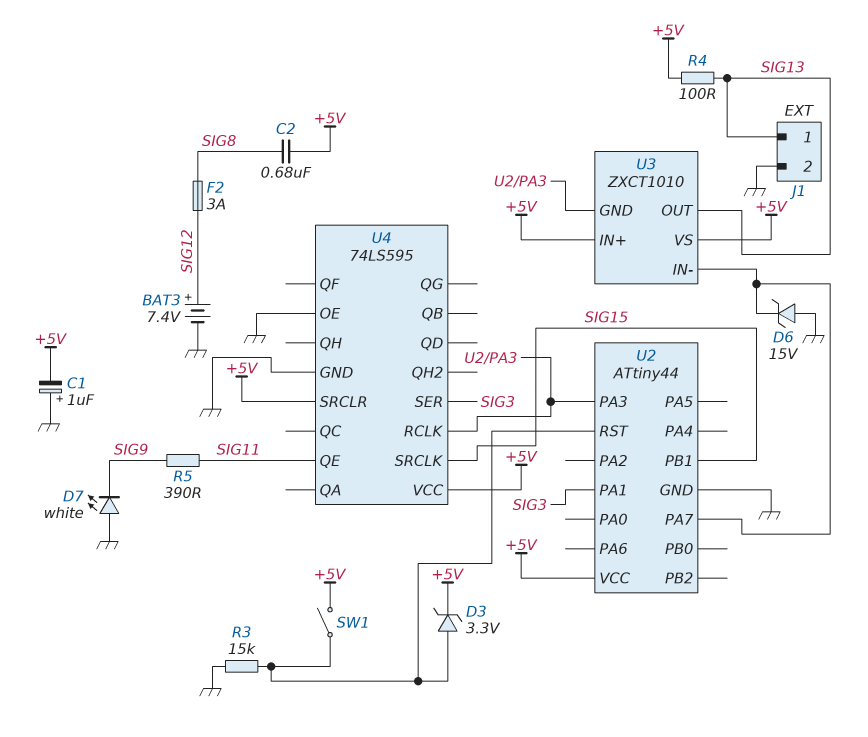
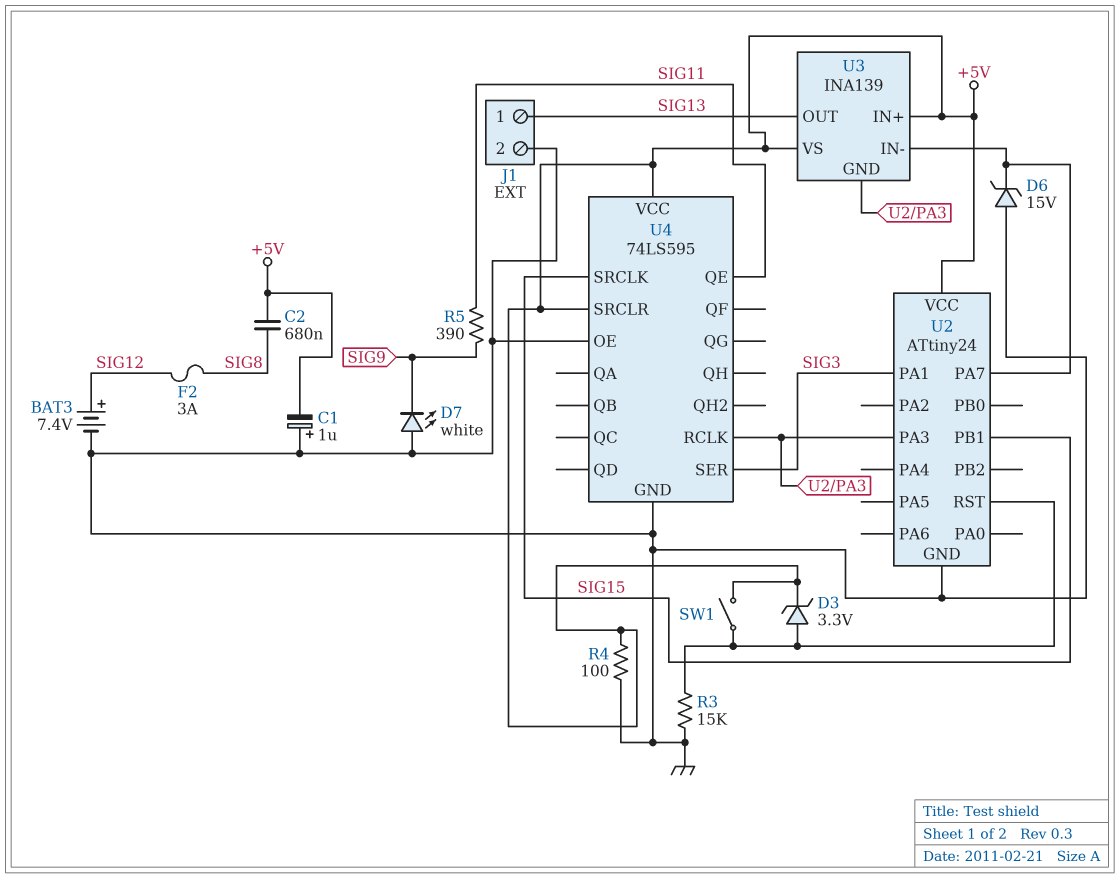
R4: 100 (+5V, SIG13) -> 100 (+5V, GND)
U2: ATtiny44 -> ATtiny24
U3: ZXCT1010 -> INA139

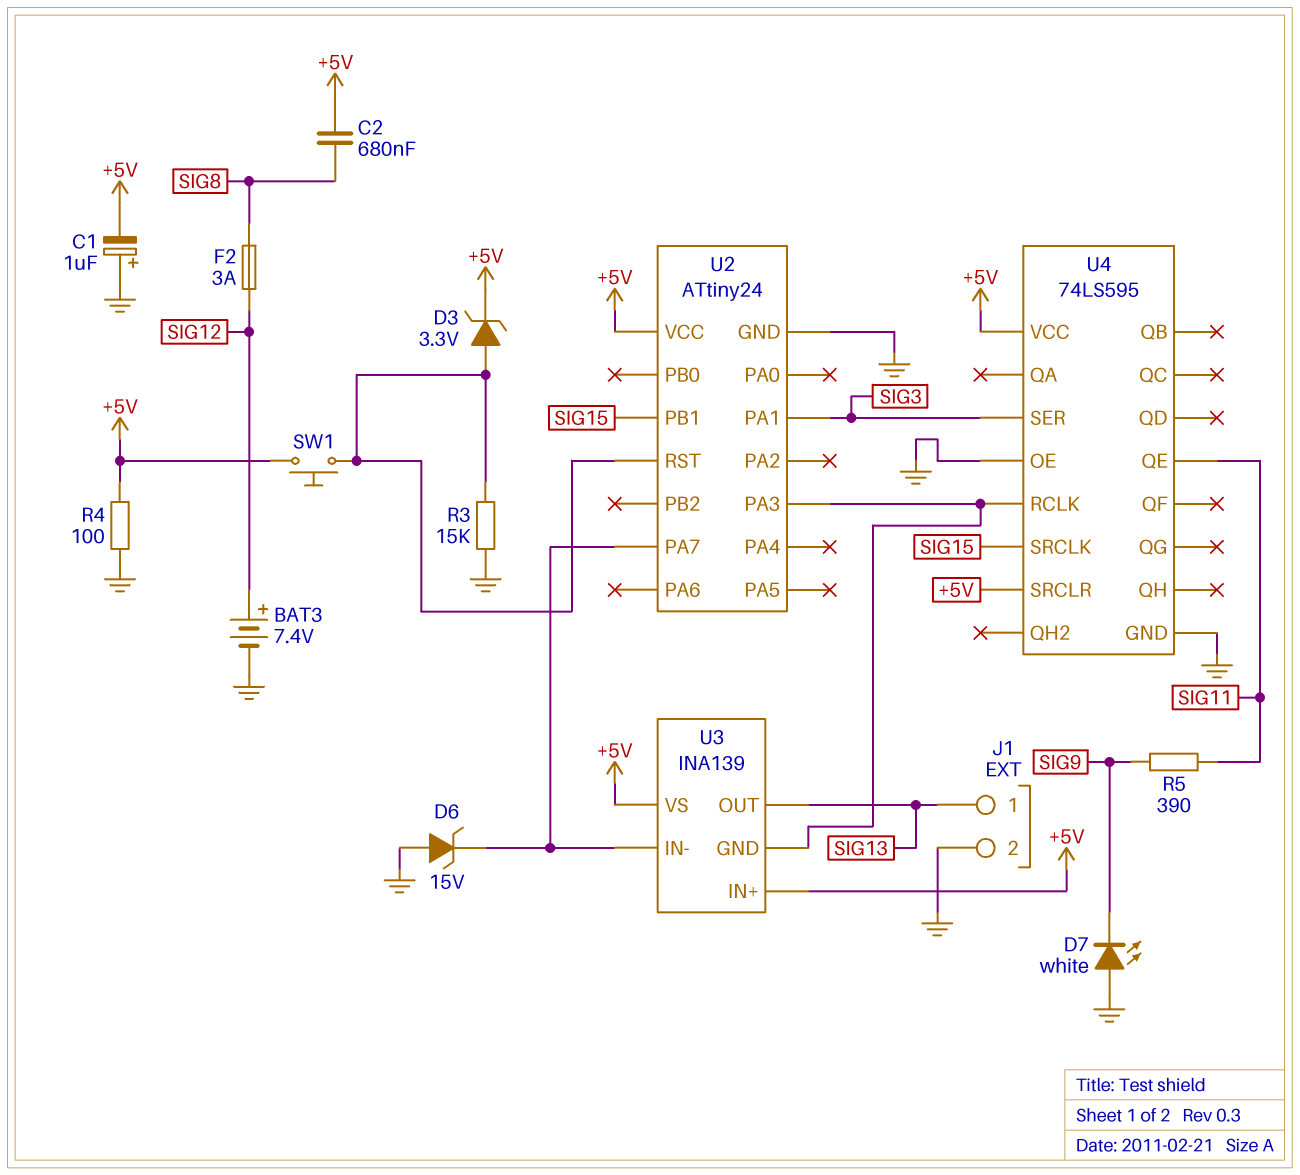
SW1: switch (+5V, U2/RST) -> button (+5V, U2/RST)

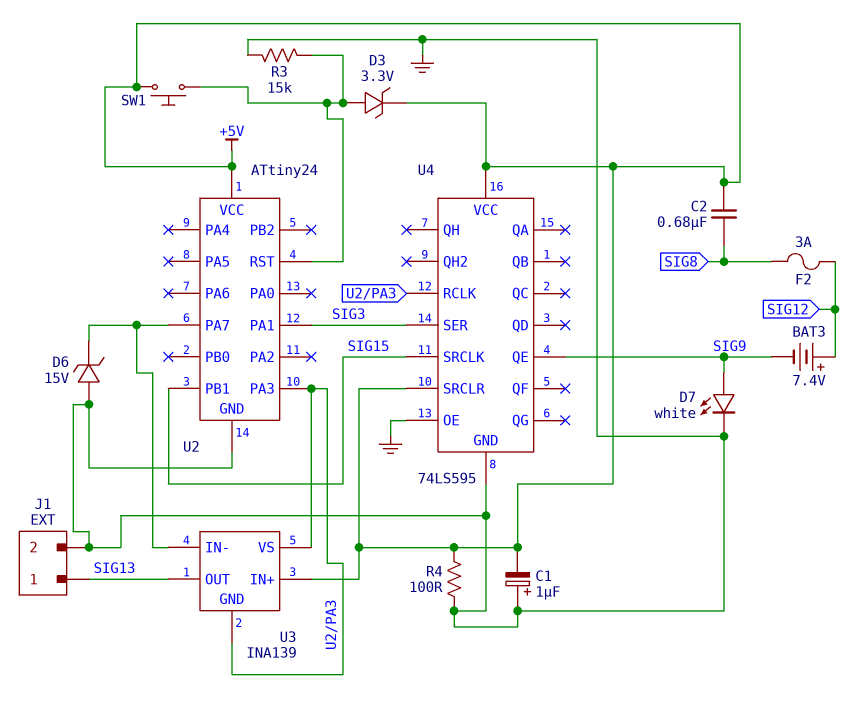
BAT3: 7.4V (plus SIG12, minus GND) -> 7.4V (plus SIG12, minus SIG9)
D7: LED white (A GND, K SIG9) -> LED white (A SIG9, K GND)
R5: 390 (SIG9, SIG11) -> none
U3 pin VS: +5V -> U2/PA3
U4 pin QE: SIG11 -> SIG9

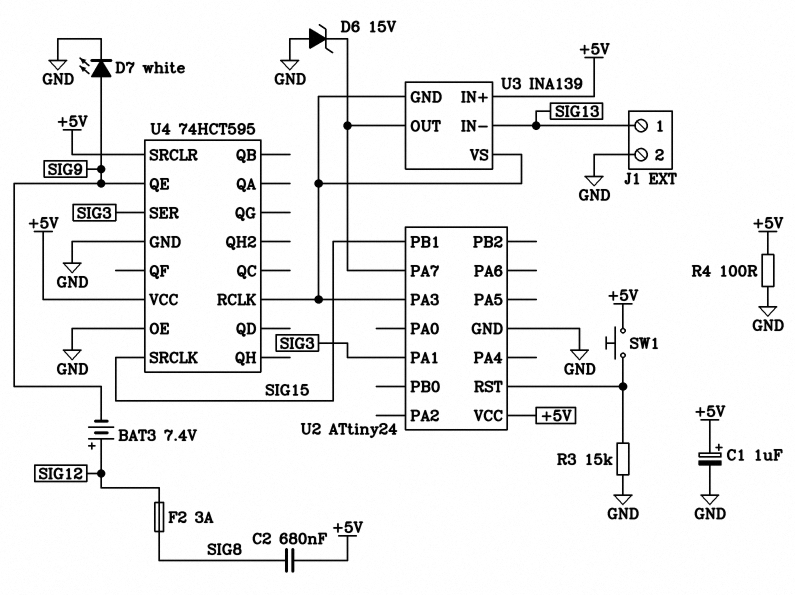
C1: 1uF (plus GND, minus +5V) -> 1uF (plus +5V, minus GND)
D3: zener 3.3V (A U2/RST, K +5V) -> none
U3 pin IN-: U2/PA7 -> SIG13
U3 pin OUT: SIG13 -> U2/PA7
U4: 74LS595 -> 74HCT595

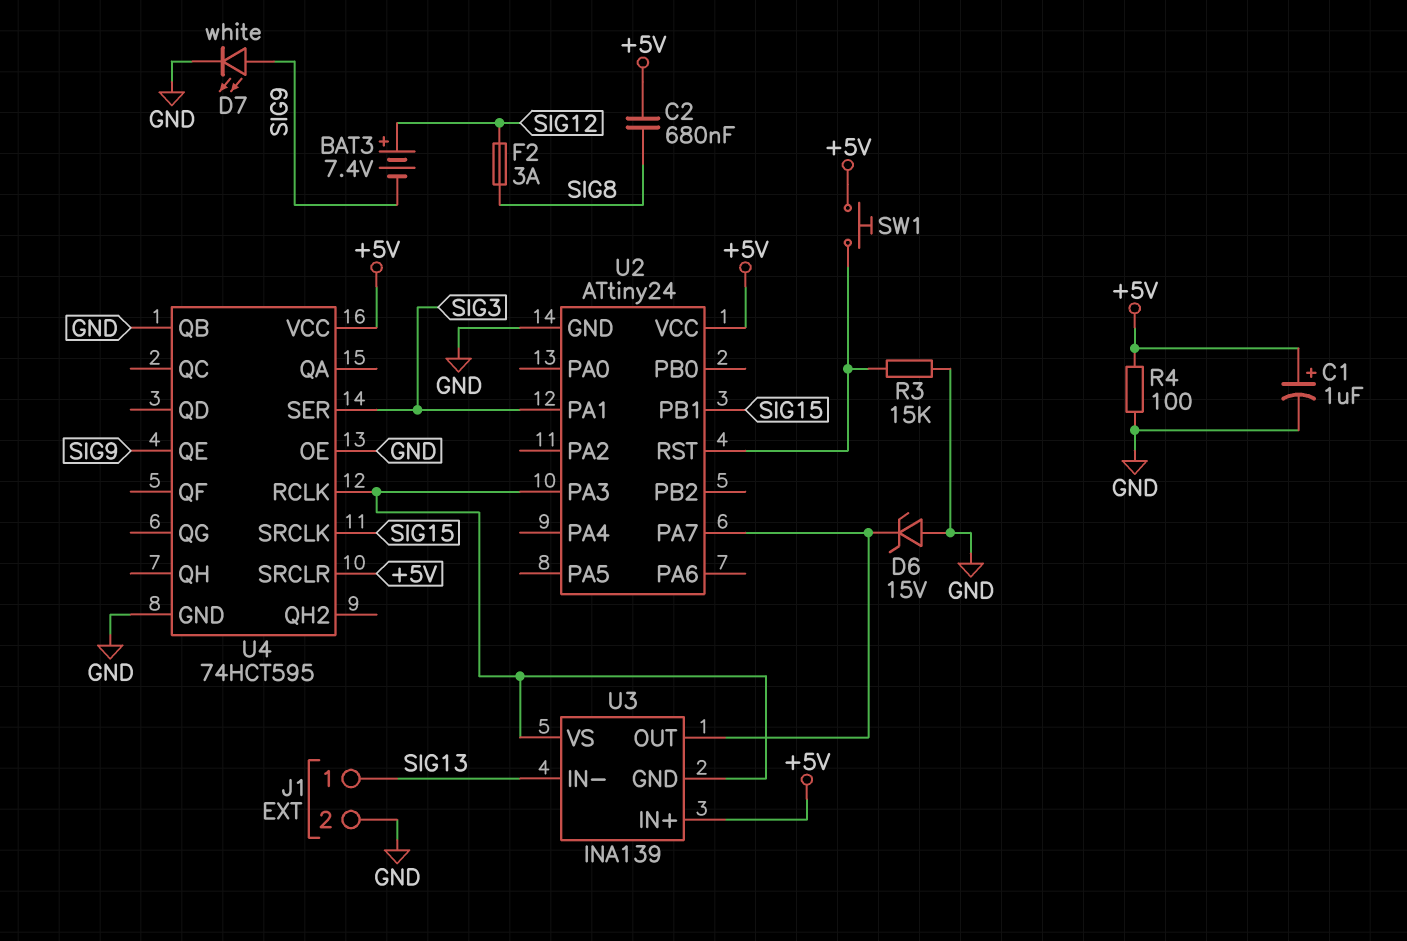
U4 pin QB: none -> GND

